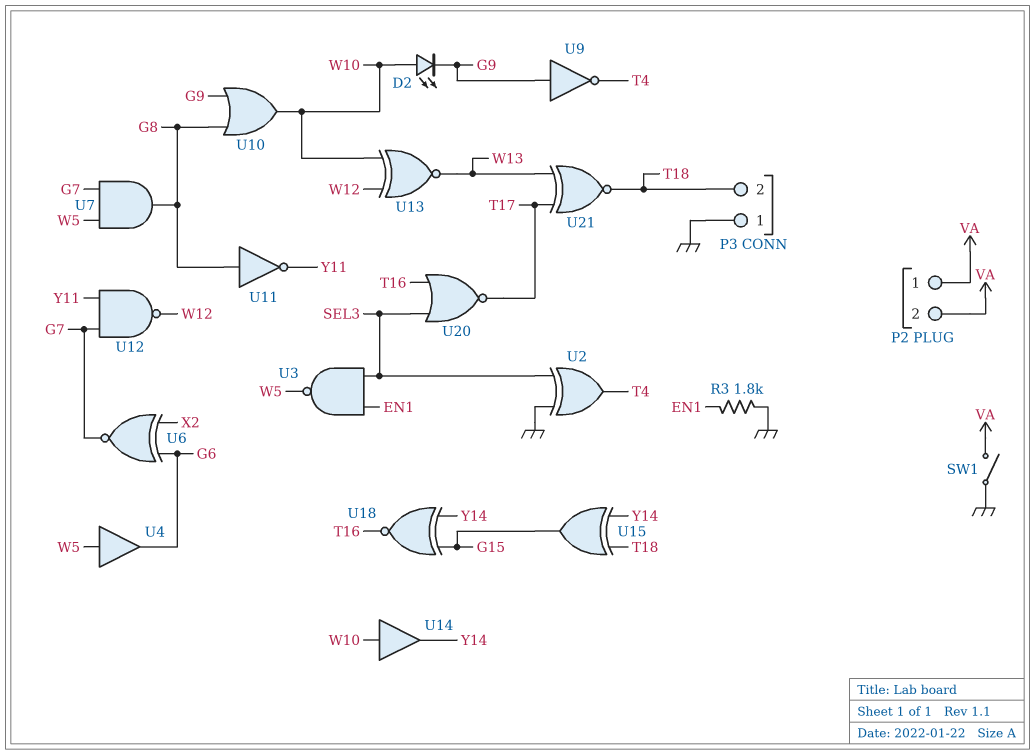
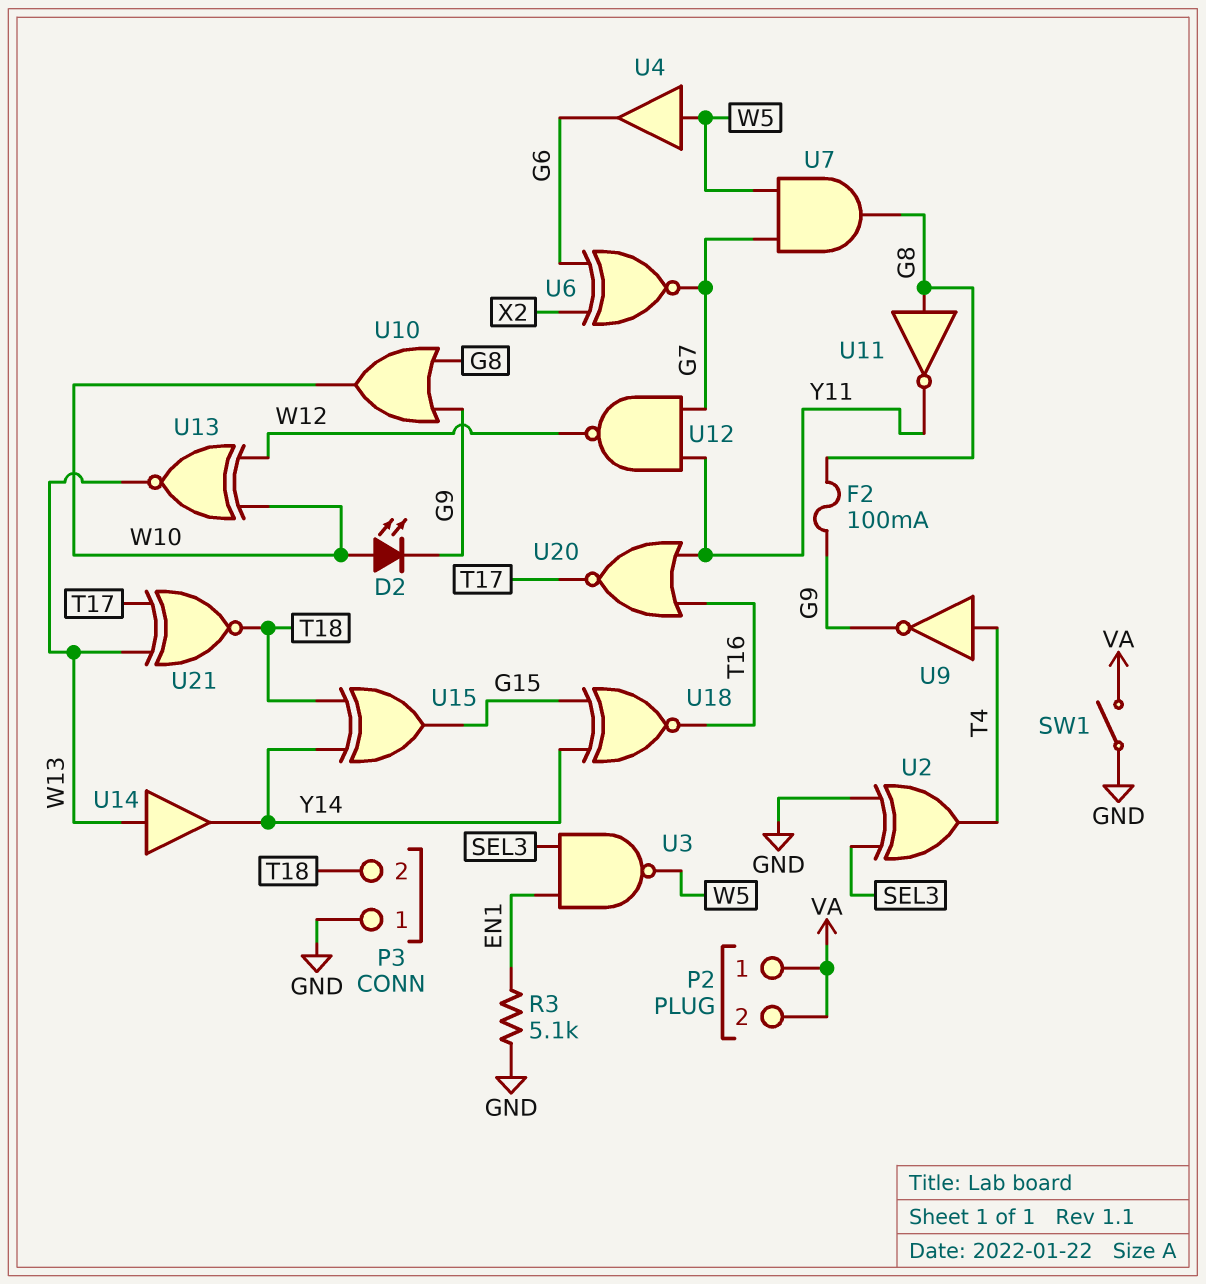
F2: none -> 100mA (G8, G9)
R3: 1.8k (EN1, GND) -> 5.1k (EN1, GND)
U9: NOT (in G9, out T4) -> NOT (in T4, out G9)
U14: buffer (in W10, out Y14) -> buffer (in W13, out Y14)
U20: NOR (in SEL3, in T16, out T17) -> NOR (in T16, in Y11, out T17)

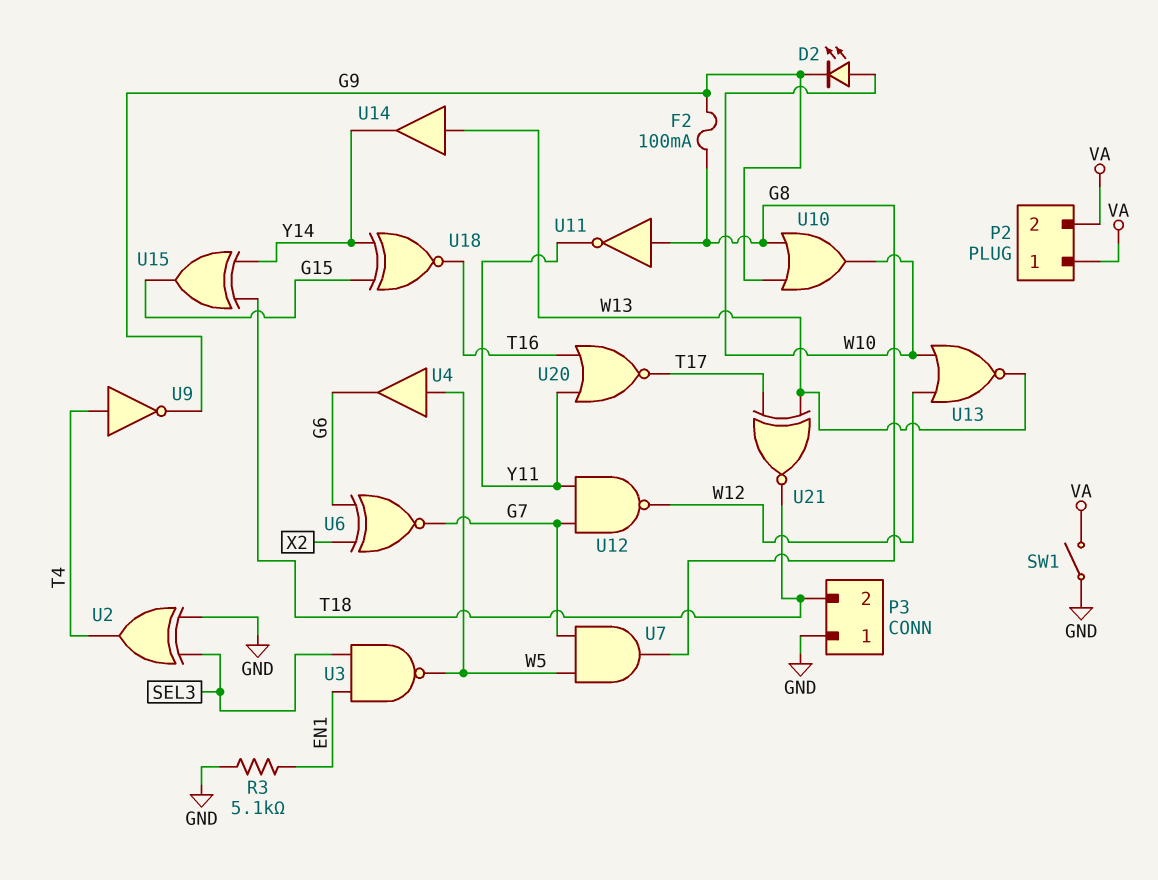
U13: XNOR (in W10, in W12, out W13) -> NOR (in W10, in W12, out W13)

